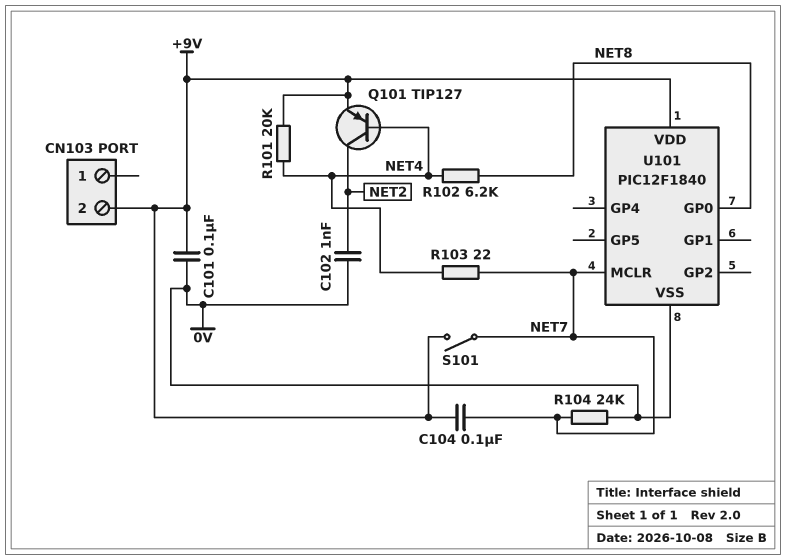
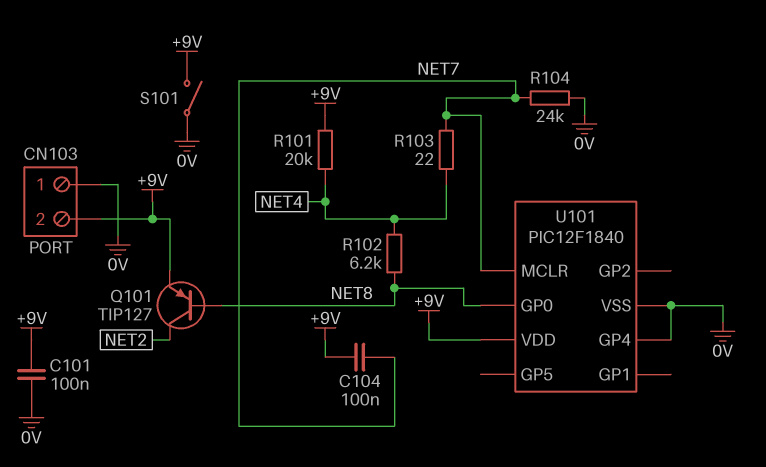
C102: 1nF (0V, NET2) -> none
CN103 pin 1: none -> 0V
Q101: PNP TIP127 (B NET4, C NET2, E +9V) -> PNP TIP127 (B NET8, C NET2, E +9V)
S101: switch (+9V, NET7) -> switch (+9V, 0V)
U101 pin GP4: none -> 0V

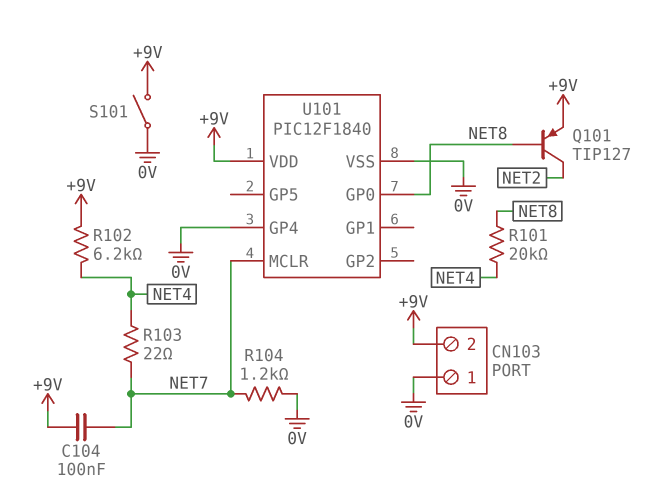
C101: 100nF (+9V, 0V) -> none
R101: 20k (+9V, NET4) -> 20k (NET4, NET8)
R102: 6.2k (NET4, NET8) -> 6.2k (+9V, NET4)
R104: 24k (0V, NET7) -> 1.2k (0V, NET7)

